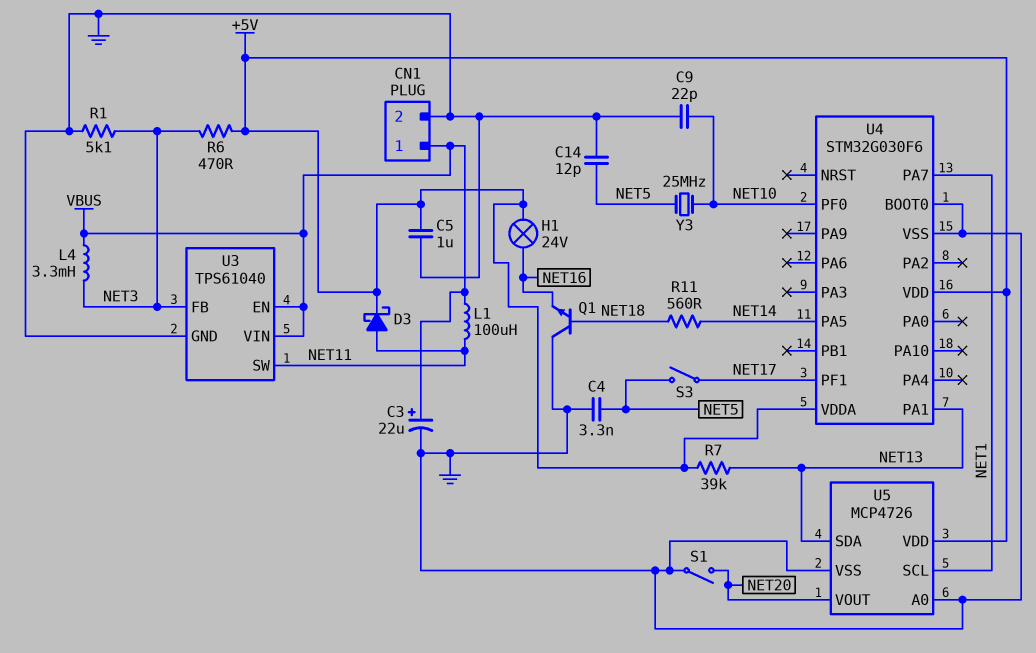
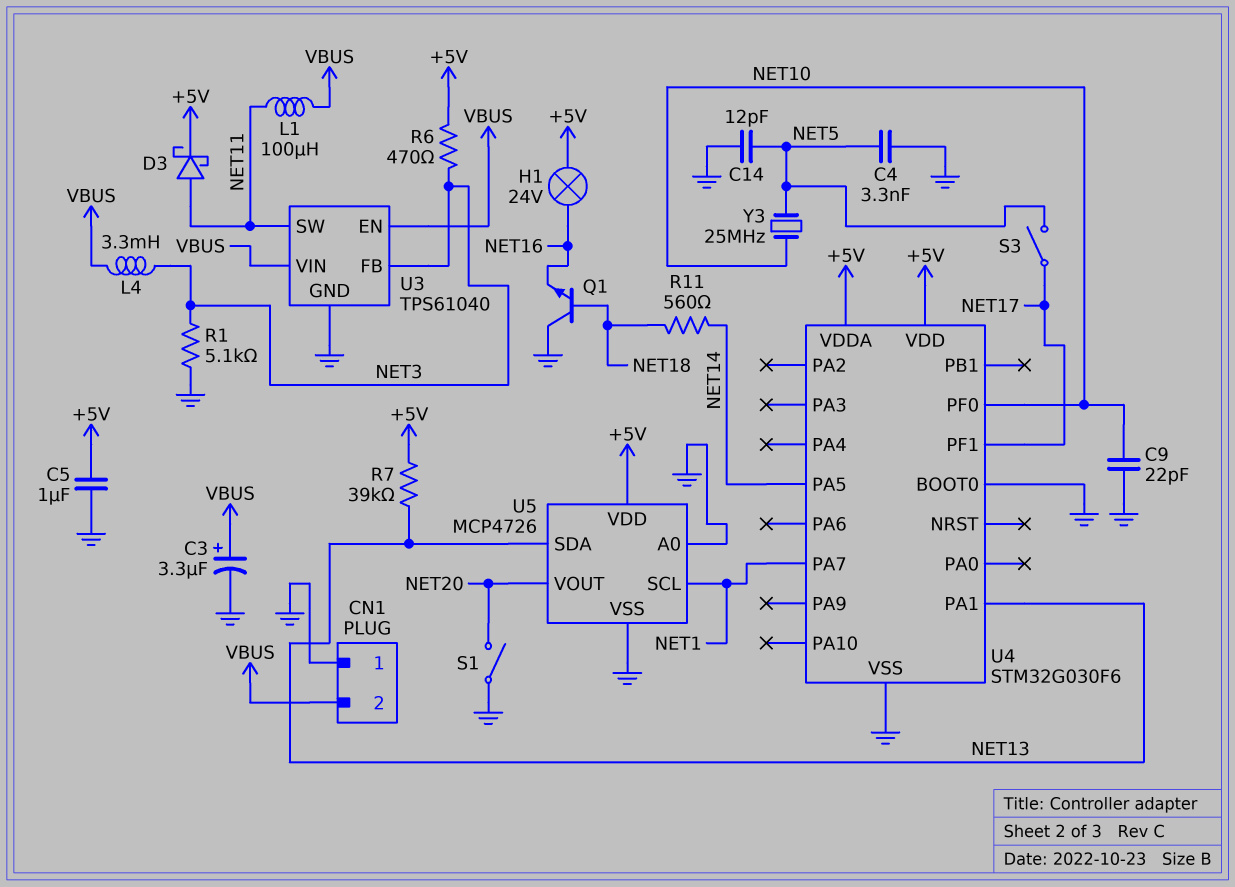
C3: 22uF (plus VBUS, minus GND) -> 3.3uF (plus VBUS, minus GND)
CN1 pin 1: VBUS -> GND
CN1 pin 2: GND -> VBUS

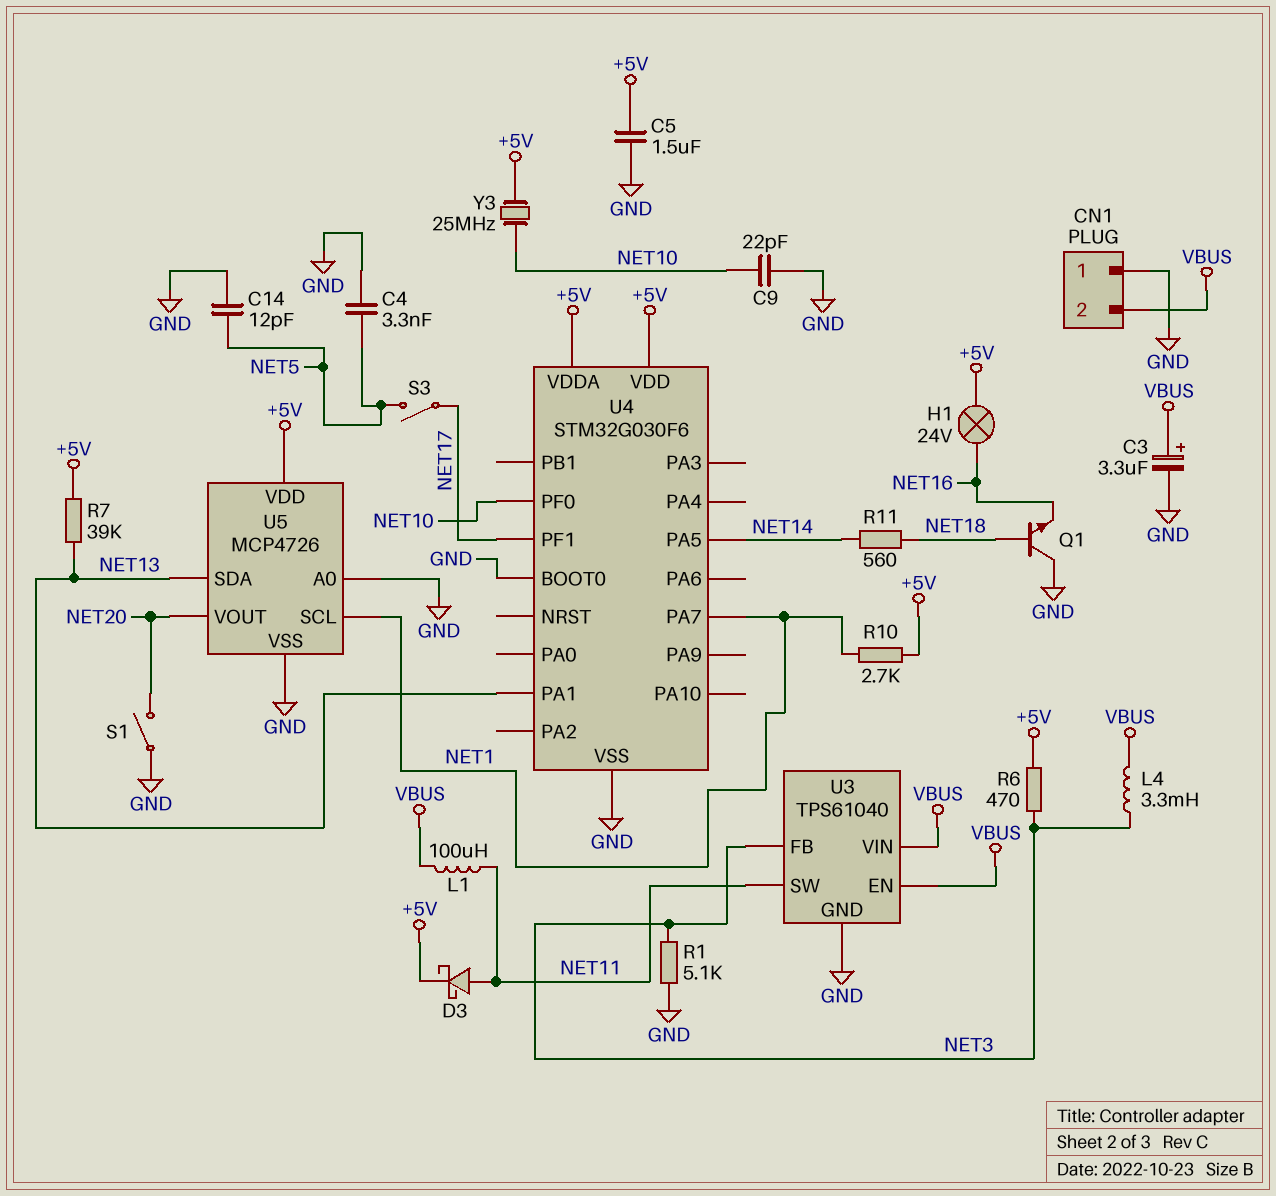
C5: 1uF (+5V, GND) -> 1.5uF (+5V, GND)
R10: none -> 2.7k (+5V, NET1)
Y3: 25MHz (NET5, NET10) -> 25MHz (+5V, NET10)

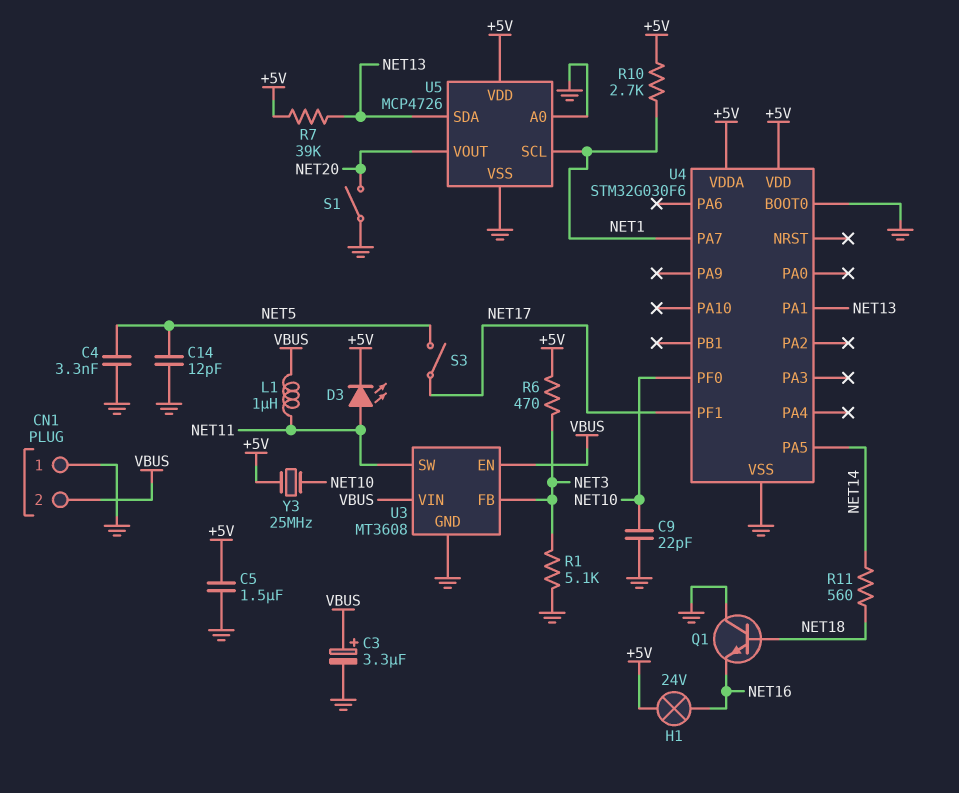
D3: schottky (A NET11, K +5V) -> LED (A NET11, K +5V)
L1: 100uH (NET11, VBUS) -> 1uH (NET11, VBUS)
L4: 3.3mH (NET3, VBUS) -> none
U3: TPS61040 -> MT3608

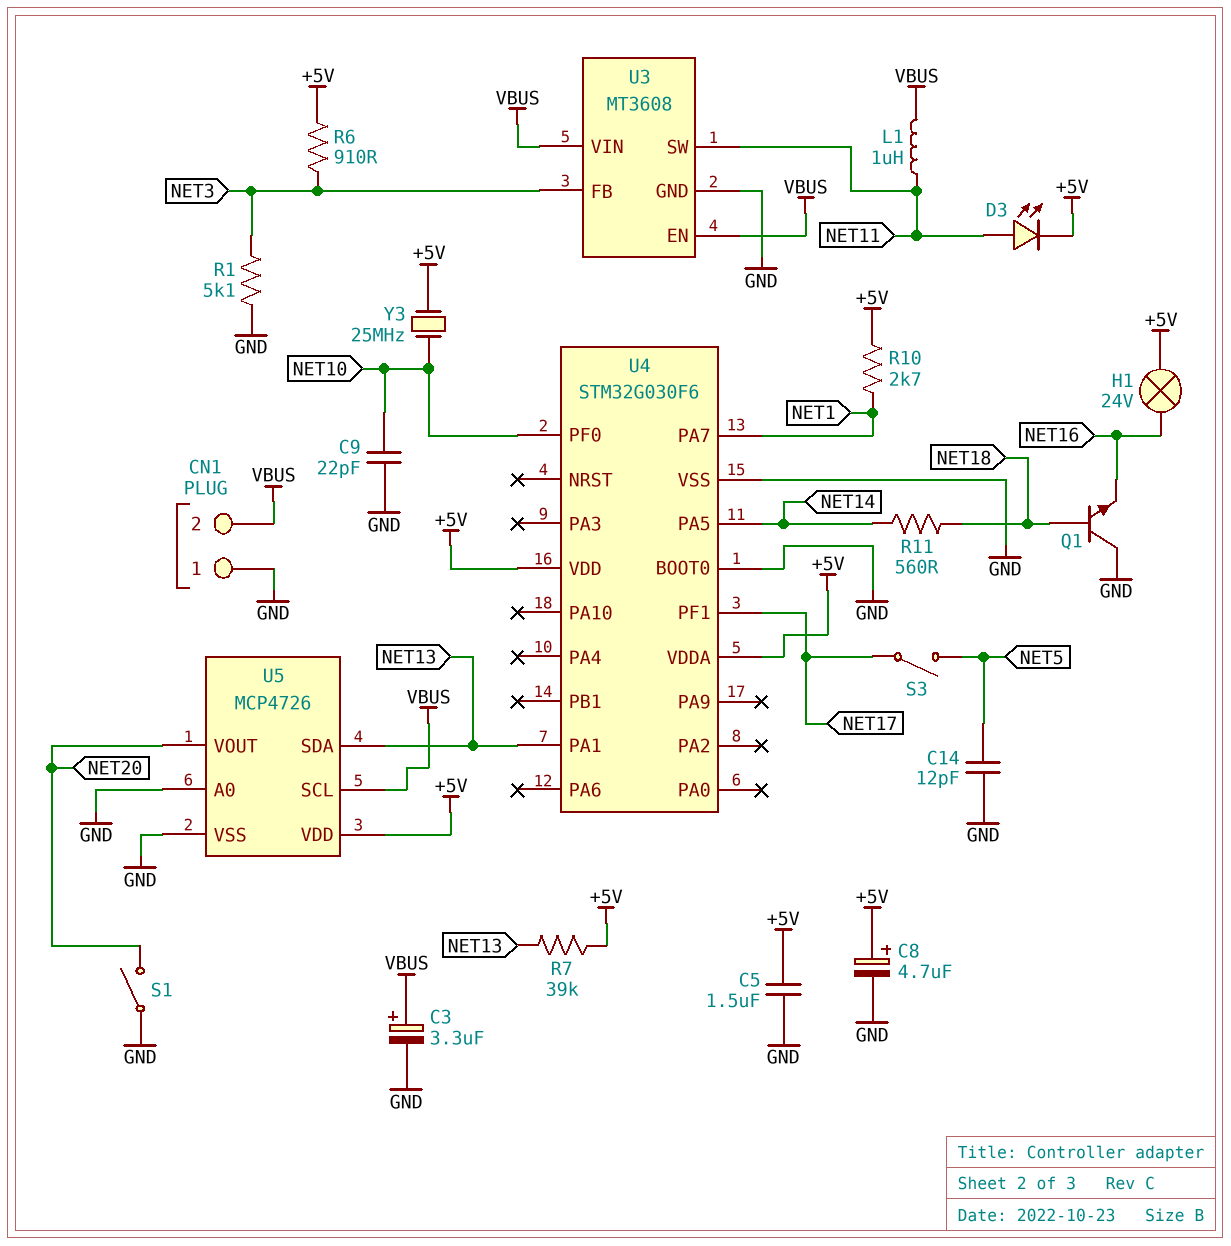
C4: 3.3nF (GND, NET5) -> none
C8: none -> 4.7uF (plus +5V, minus GND)
R6: 470 (+5V, NET3) -> 910 (+5V, NET3)
U5 pin SCL: NET1 -> VBUS

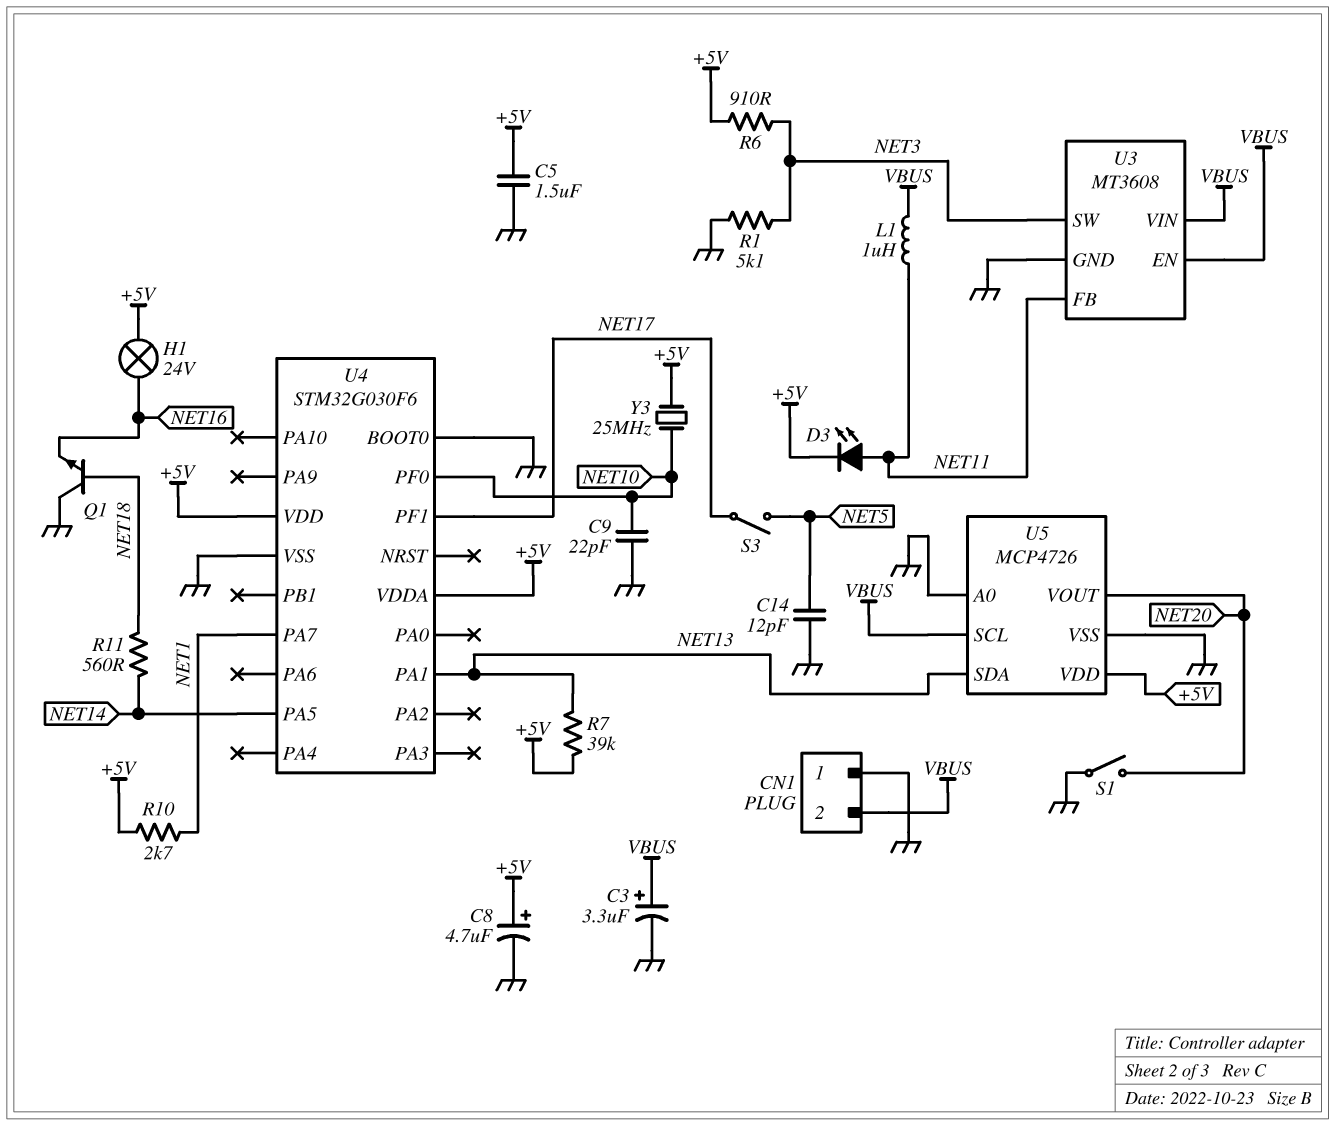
U3 pin FB: NET3 -> NET11
U3 pin SW: NET11 -> NET3

